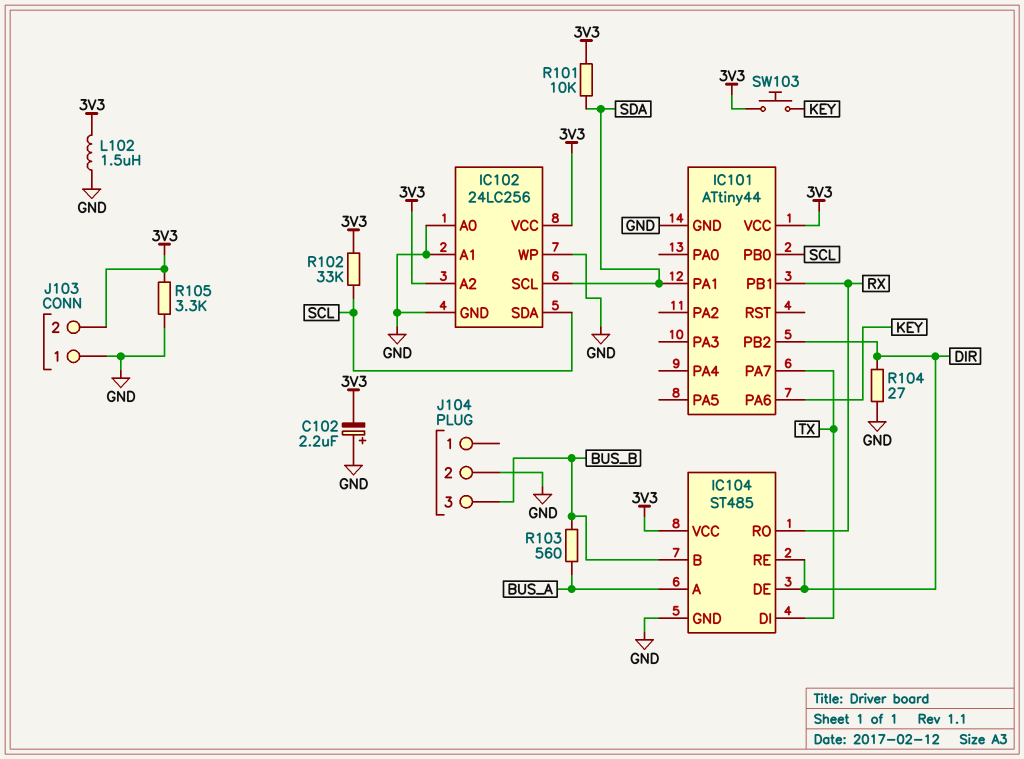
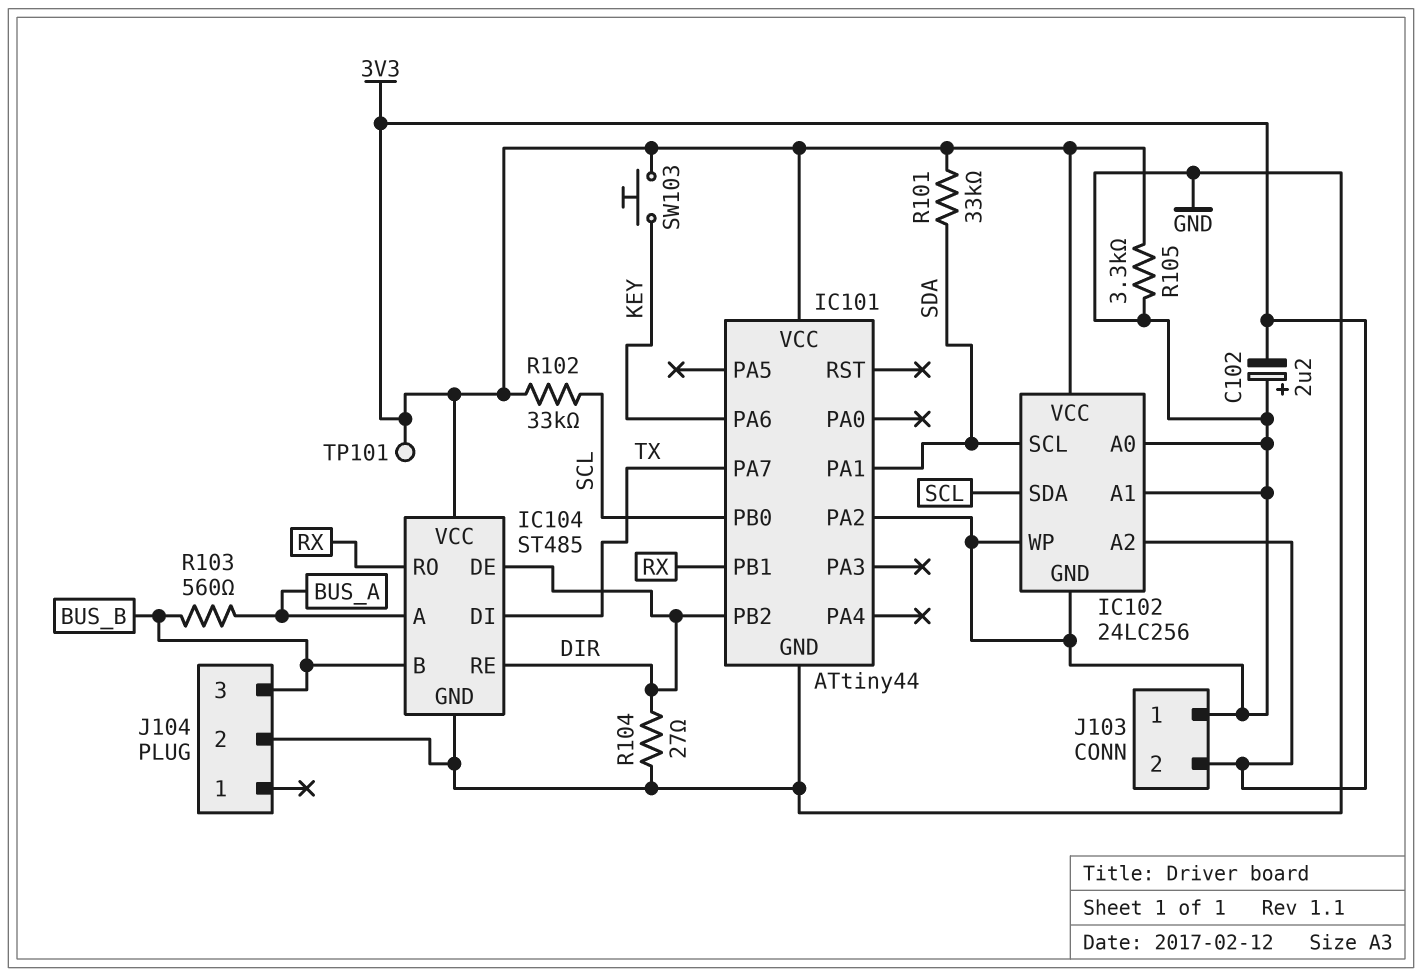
IC101 pin PA2: none -> GND
L102: 1.5uH (3V3, GND) -> none
R101: 10k (3V3, SDA) -> 33k (3V3, SDA)
TP101: none -> test point (3V3)

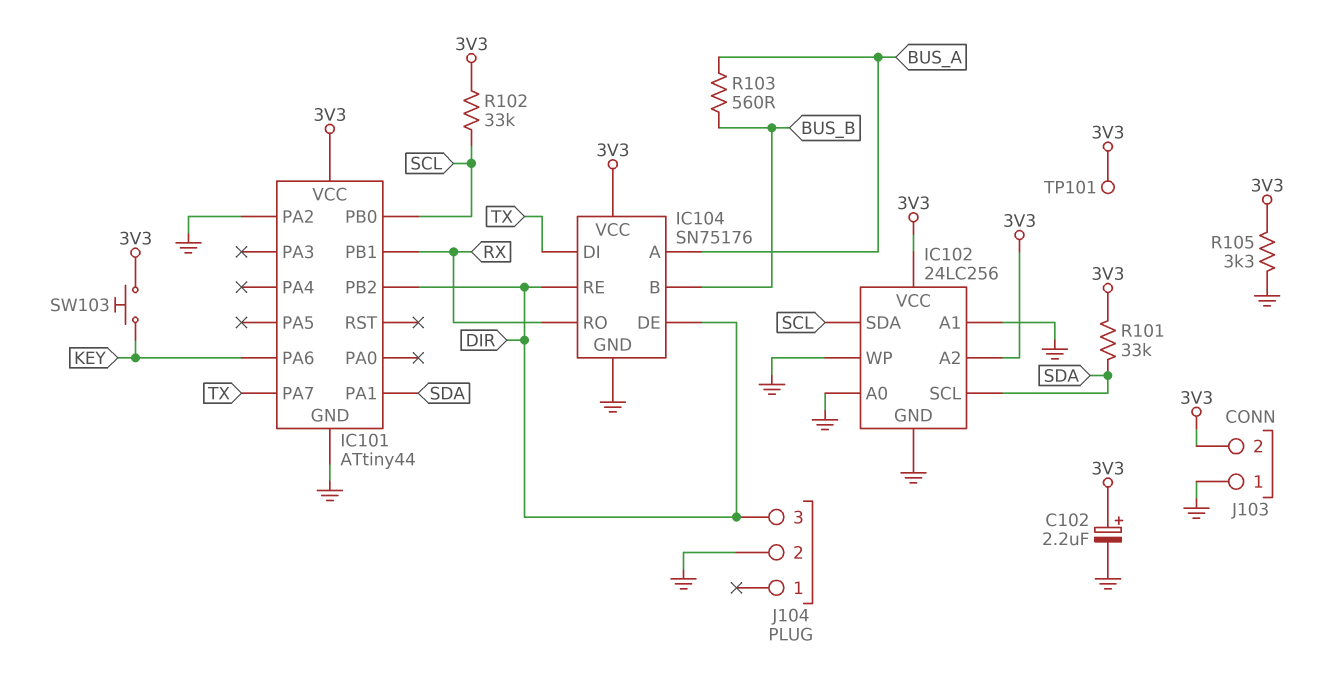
C102: 2.2uF (plus GND, minus 3V3) -> 2.2uF (plus 3V3, minus GND)
IC104: ST485 -> SN75176
J104 pin 3: BUS_B -> DIR
R104: 27 (DIR, GND) -> none

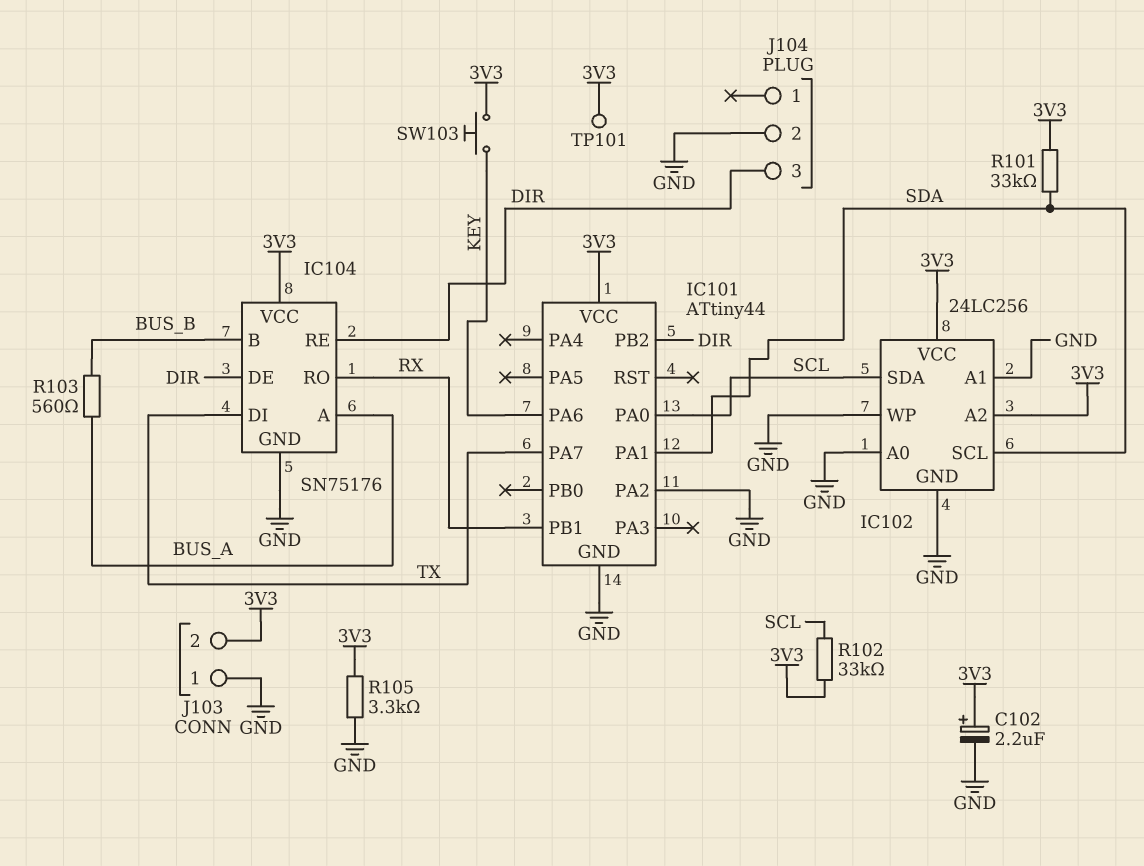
IC101 pin PA0: none -> SCL
IC101 pin PB0: SCL -> none

